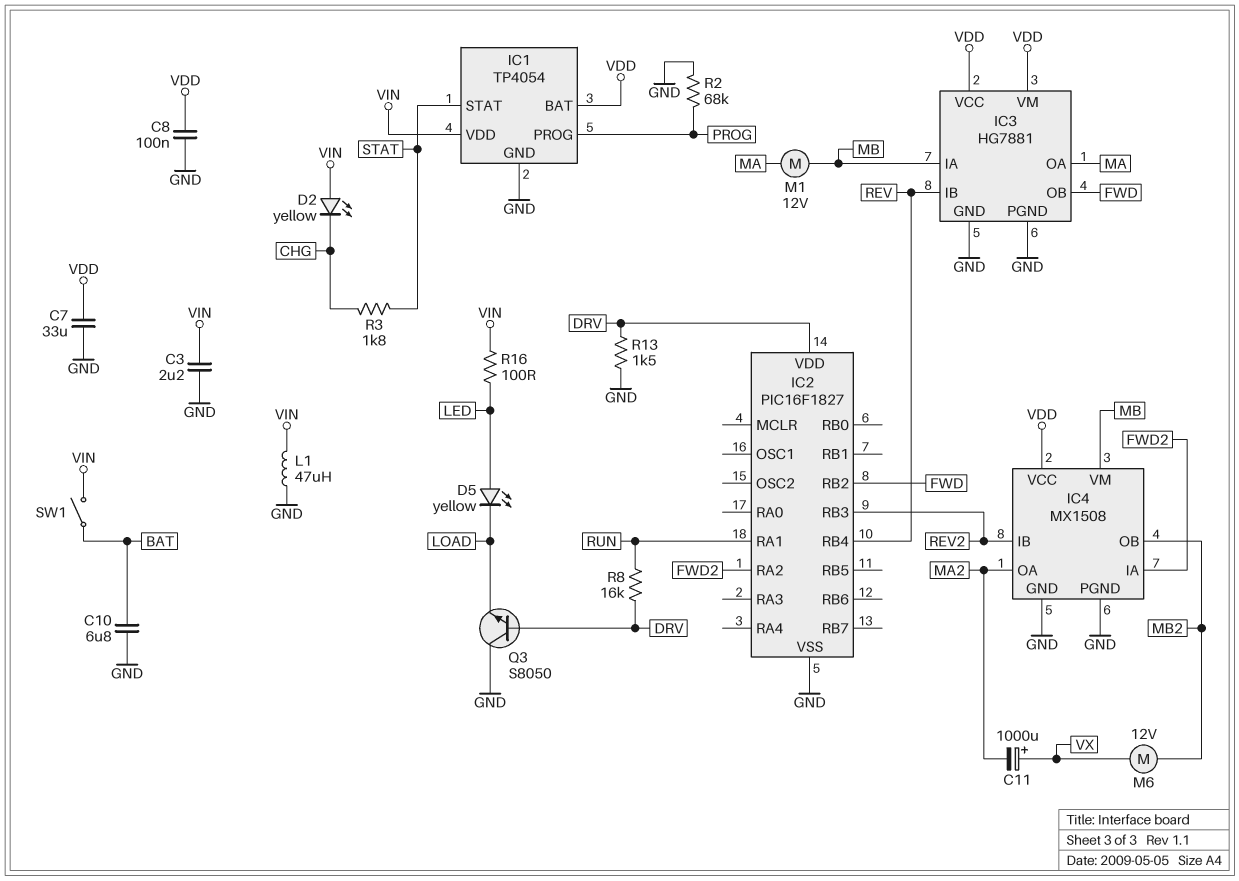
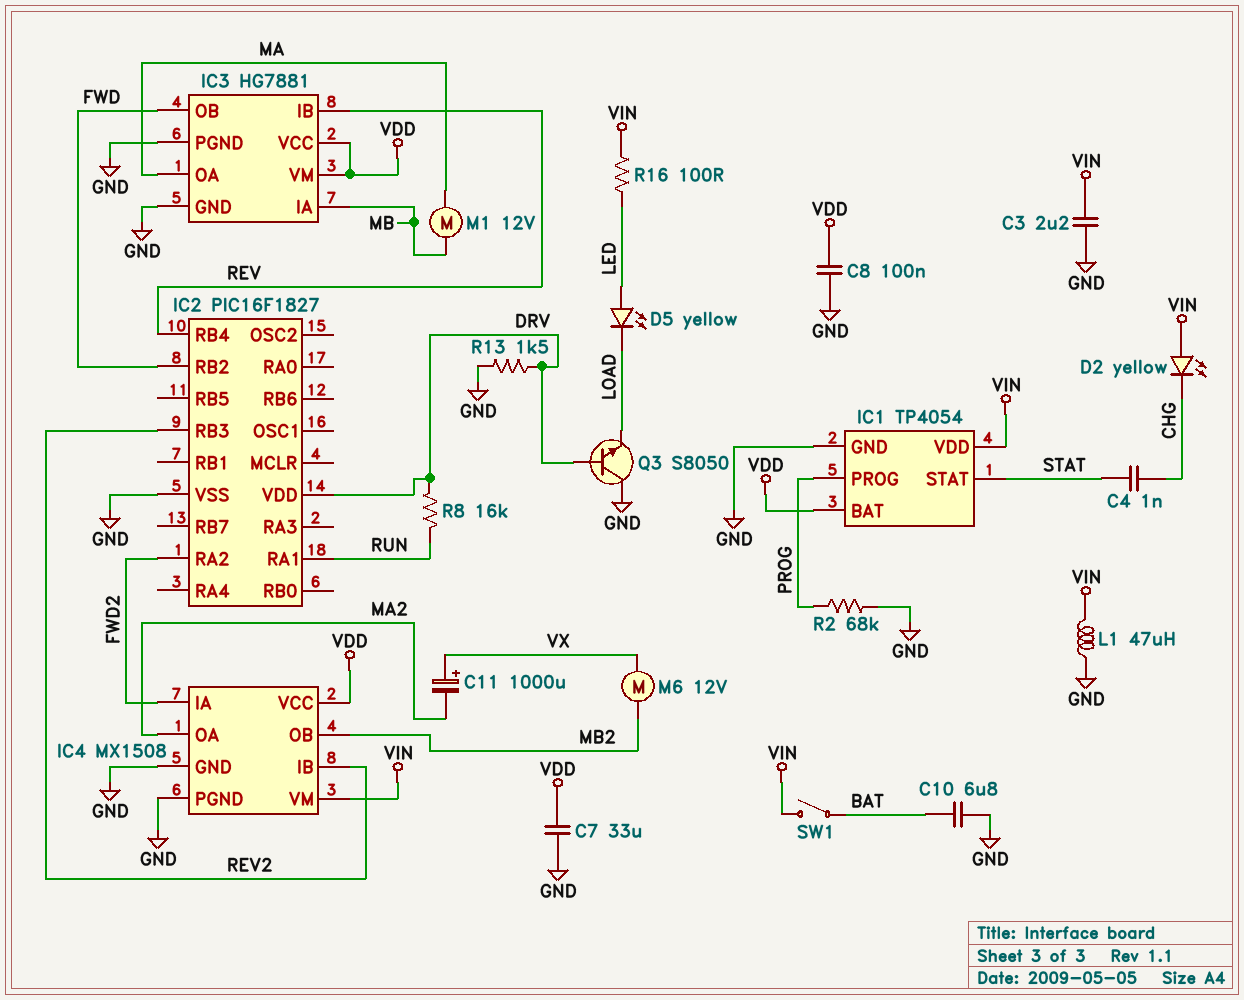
C4: none -> 1nF (CHG, STAT)
IC4 pin VM: MB -> VIN
R3: 1.8k (CHG, STAT) -> none

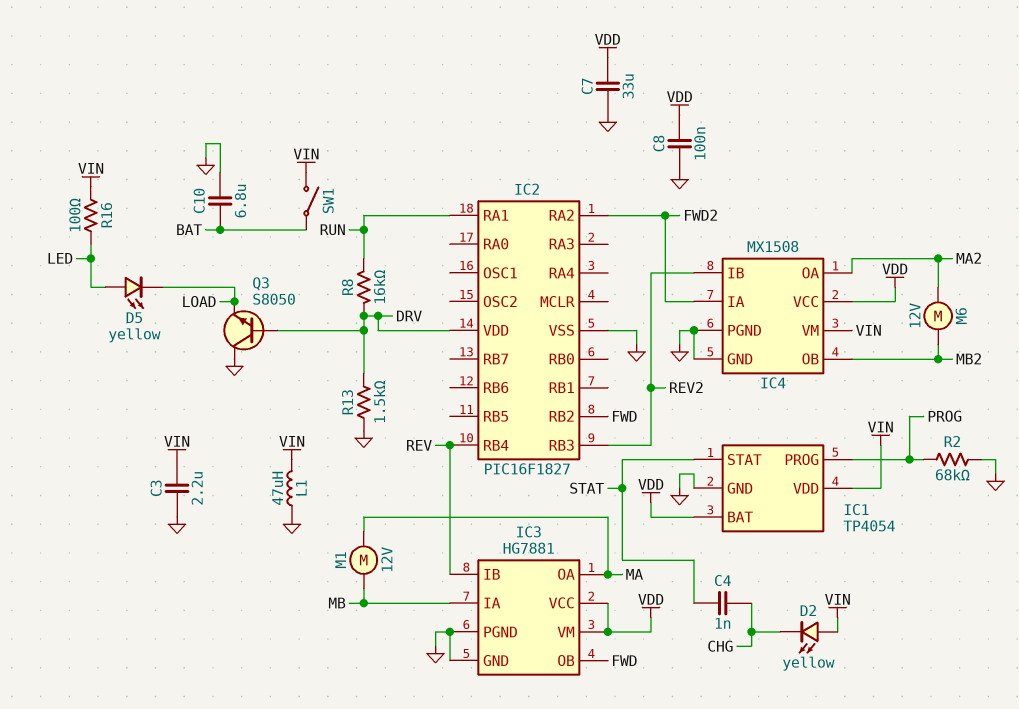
C11: 1000uF (plus VX, minus MA2) -> none
M6: motor 12V (MB2, VX) -> motor 12V (MA2, MB2)

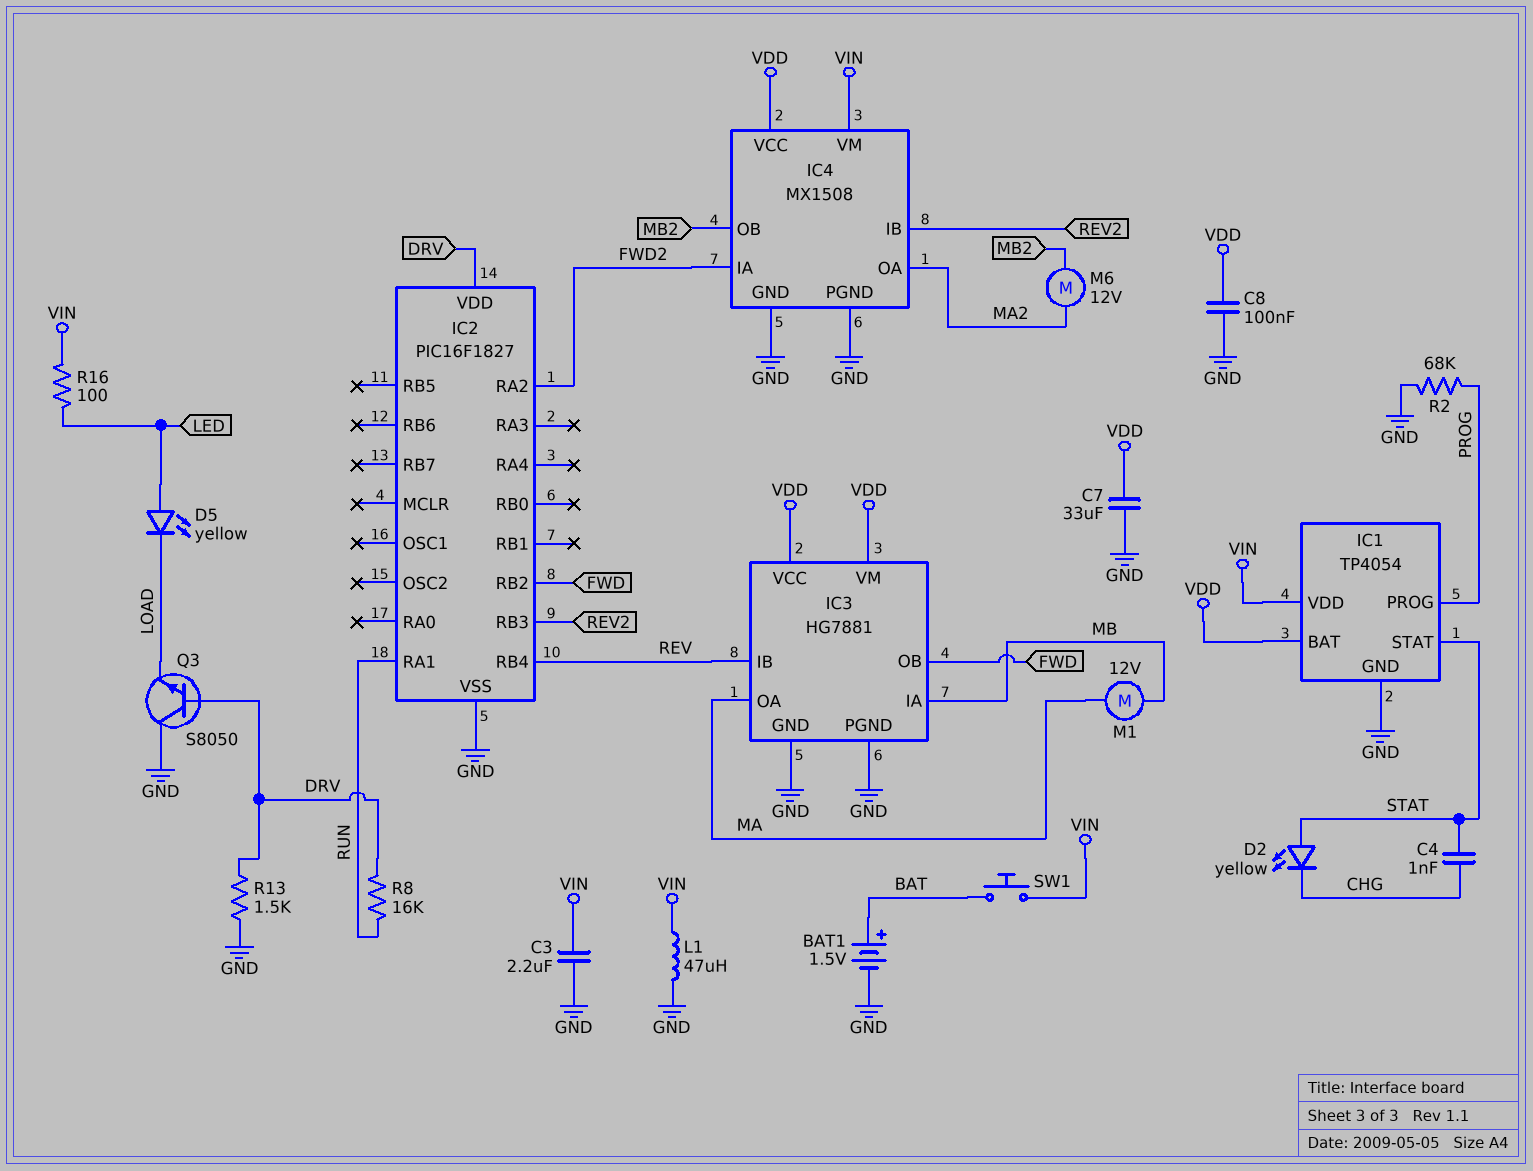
BAT1: none -> 1.5V (plus BAT, minus GND)
C10: 6.8uF (BAT, GND) -> none
D2: LED yellow (A VIN, K CHG) -> LED yellow (A STAT, K CHG)
SW1: switch (BAT, VIN) -> button (BAT, VIN)

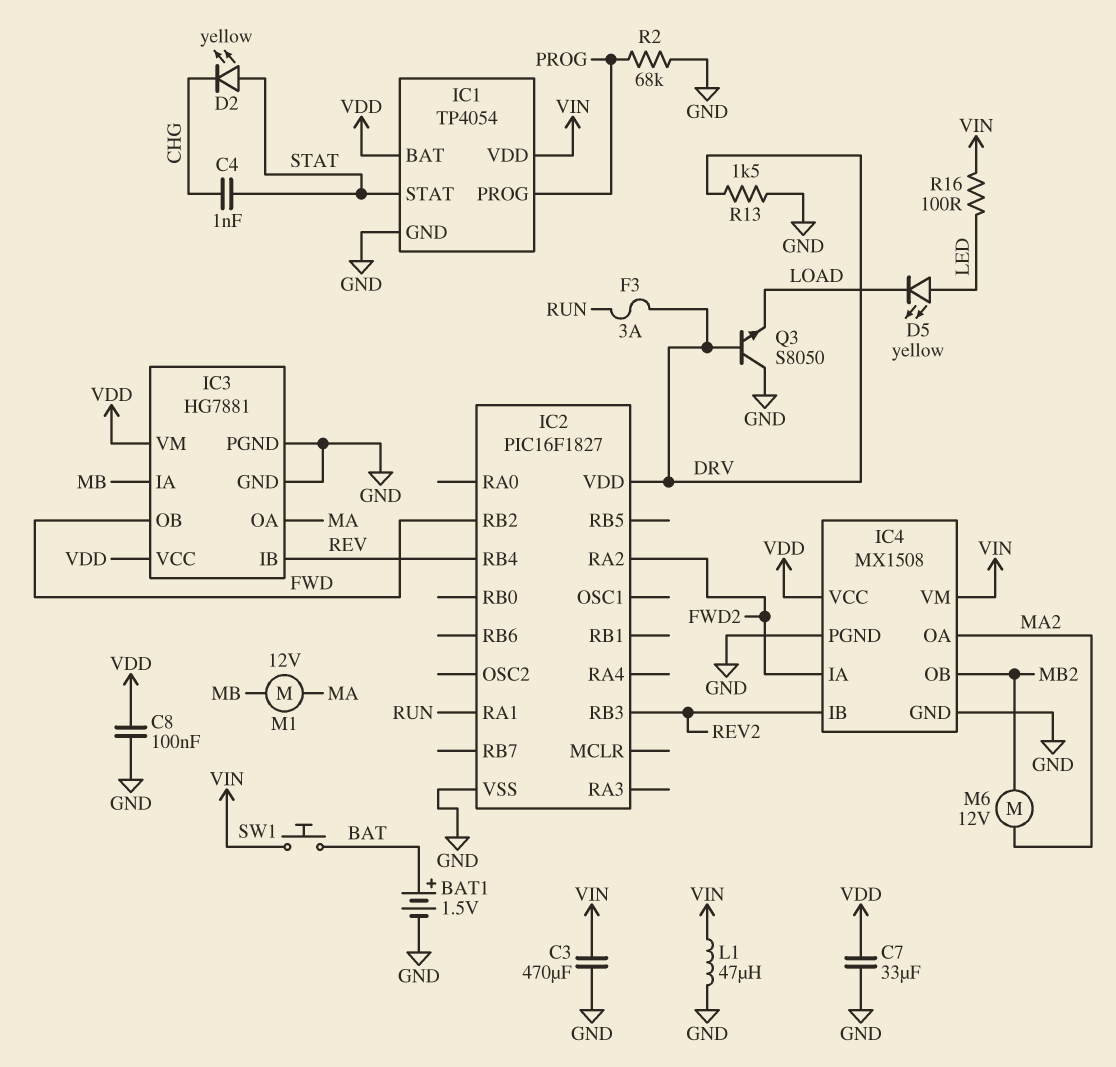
C3: 2.2uF (GND, VIN) -> 470uF (GND, VIN)
F3: none -> 3A (DRV, RUN)
R8: 16k (DRV, RUN) -> none

